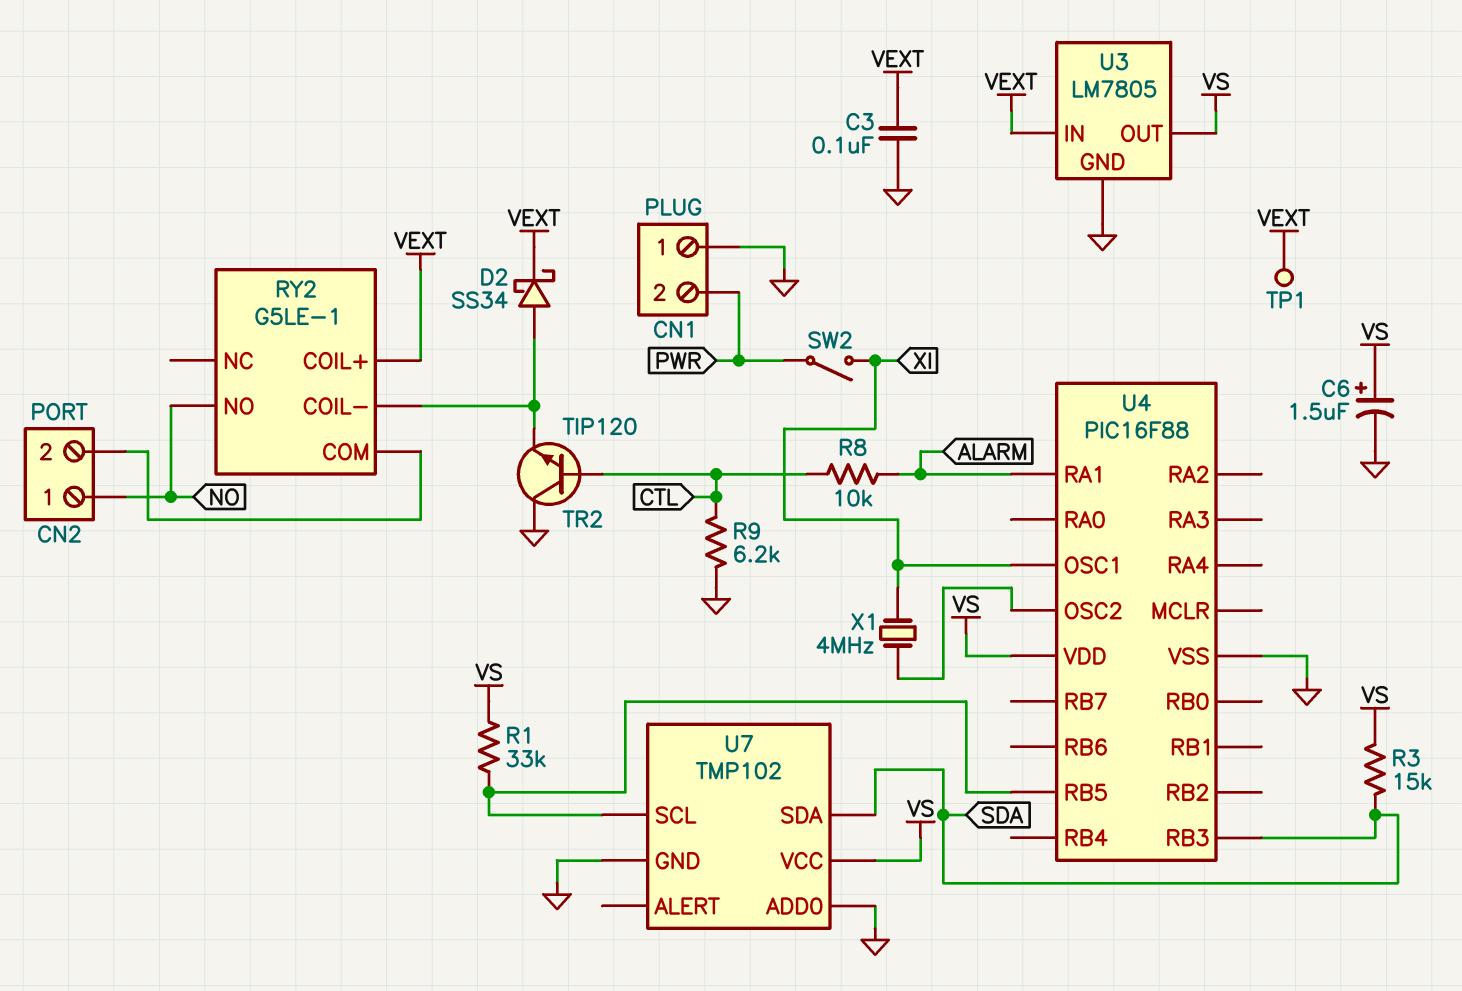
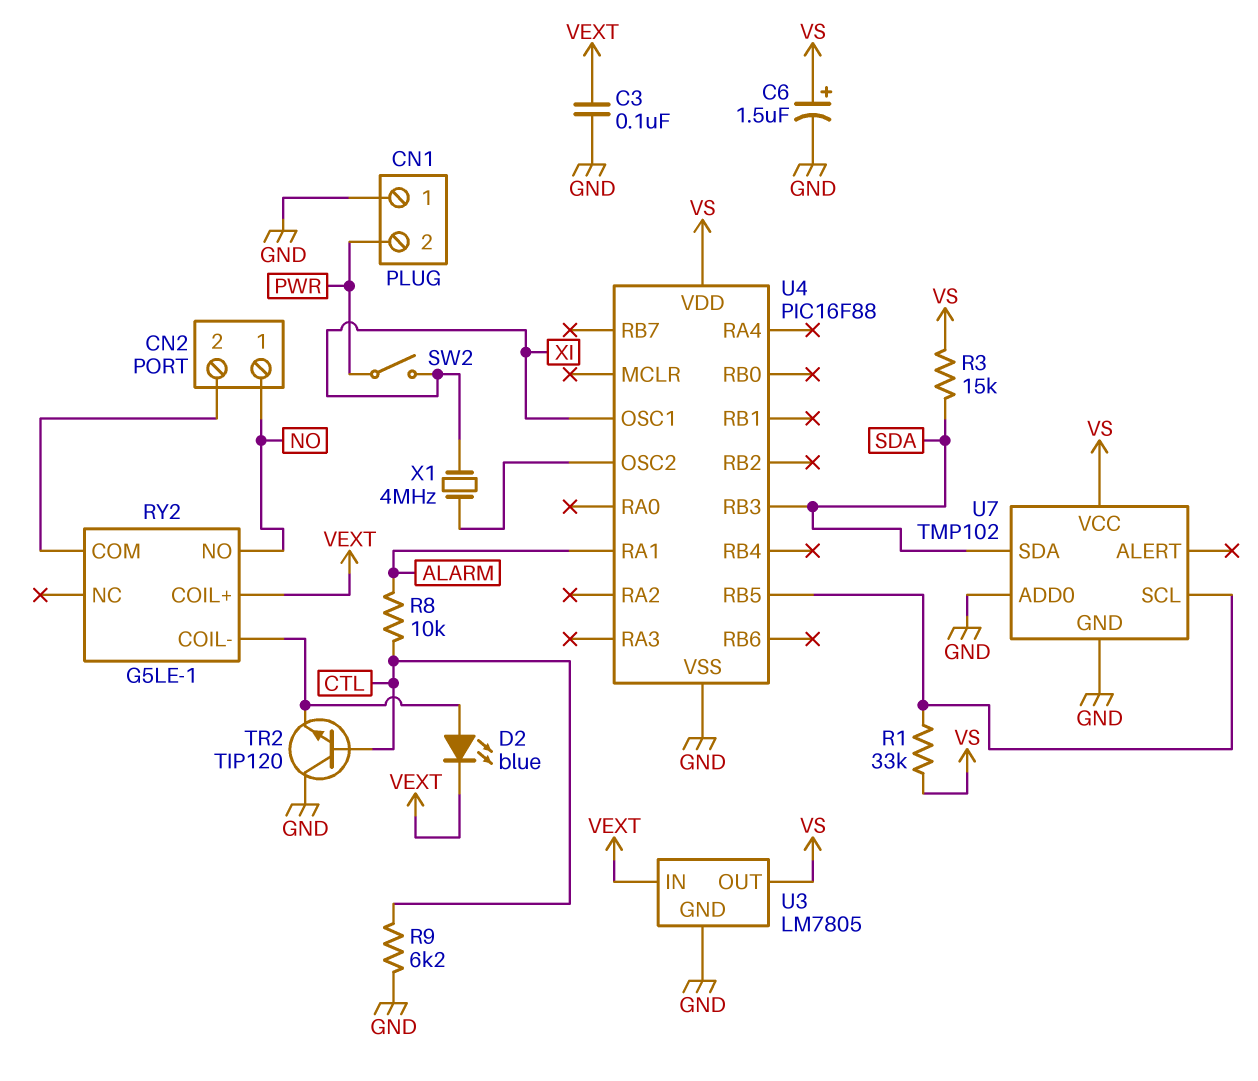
D2: schottky SS34 (A RY2/COIL-, K VEXT) -> LED blue (A RY2/COIL-, K VEXT)
TP1: test point (VEXT) -> none

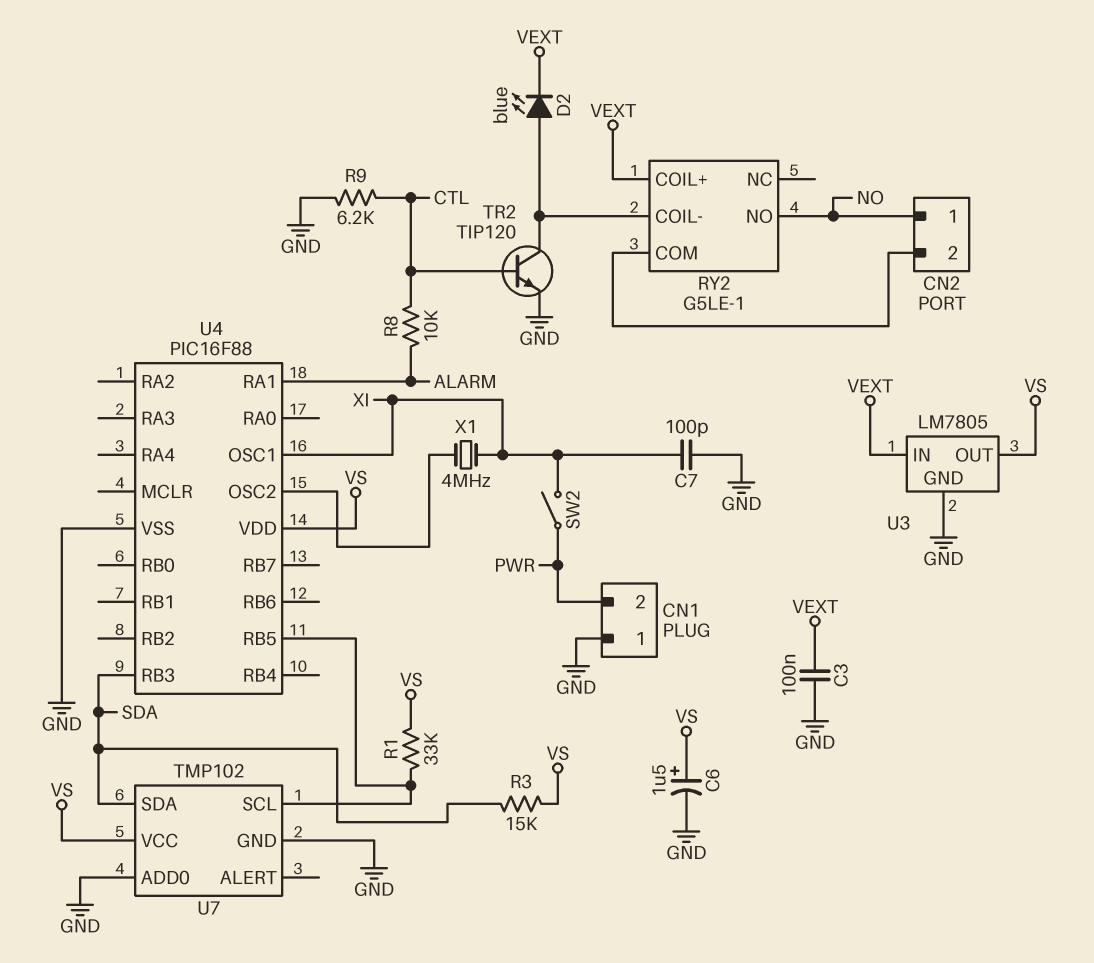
C7: none -> 100pF (GND, XI)
TR2: NPN TIP120 (B CTL, C GND, E RY2/COIL-) -> NPN TIP120 (B CTL, C RY2/COIL-, E GND)

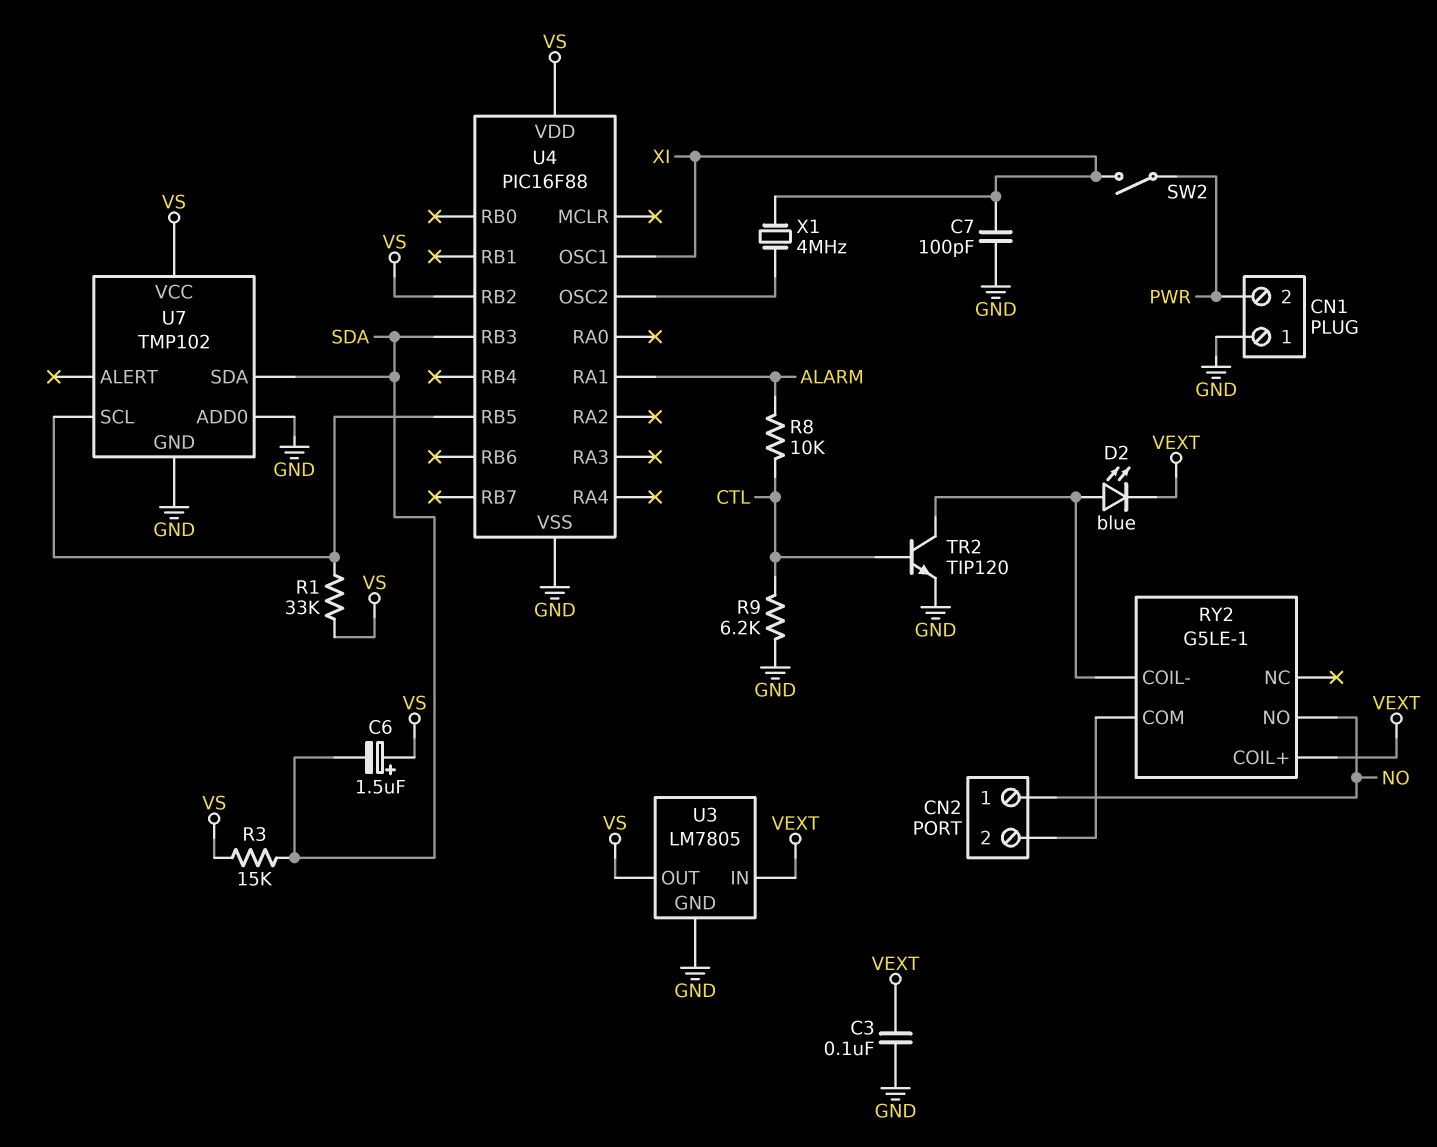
C6: 1.5uF (plus VS, minus GND) -> 1.5uF (plus VS, minus SDA)
U4 pin RB2: none -> VS

